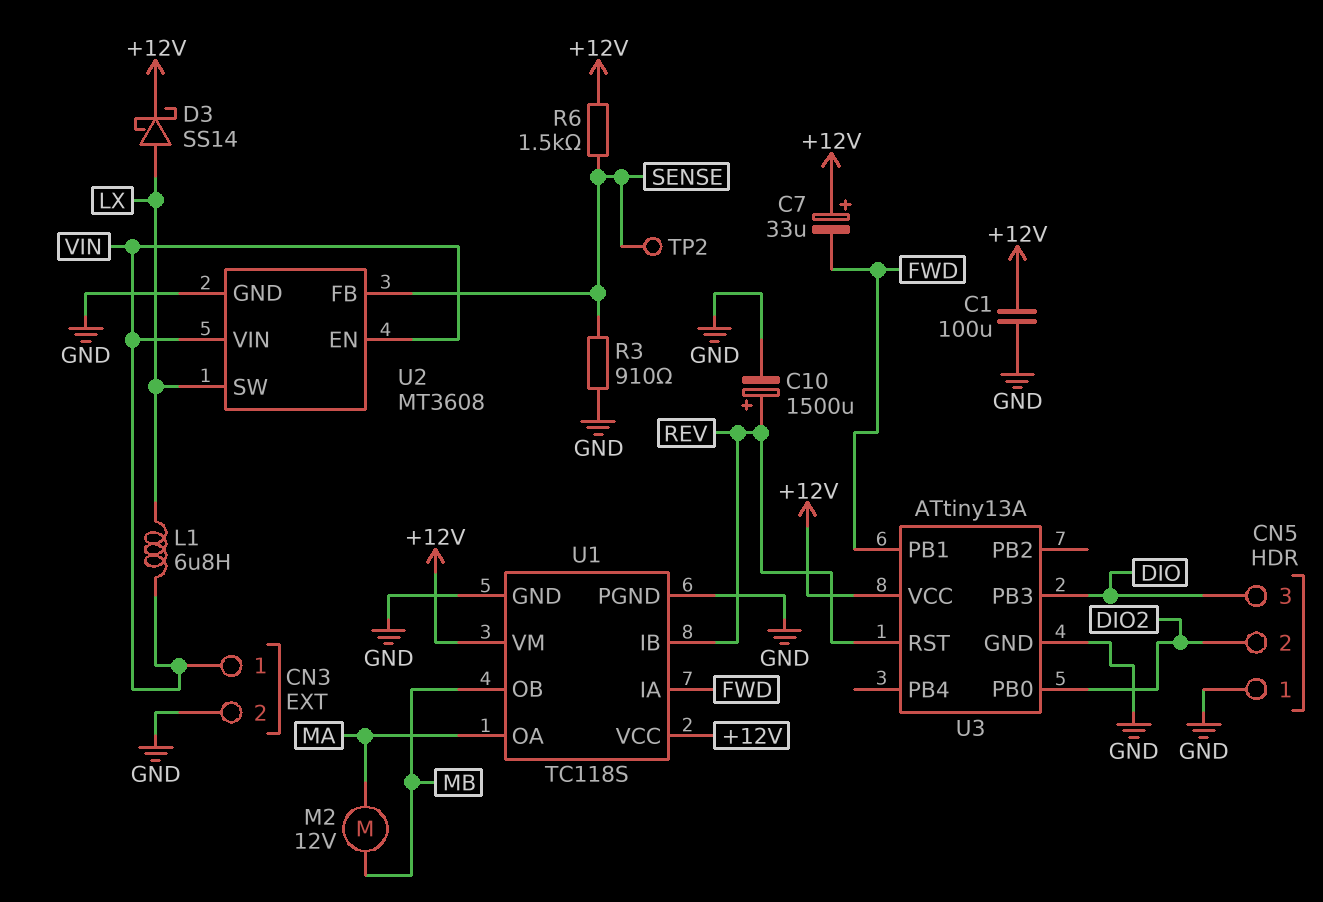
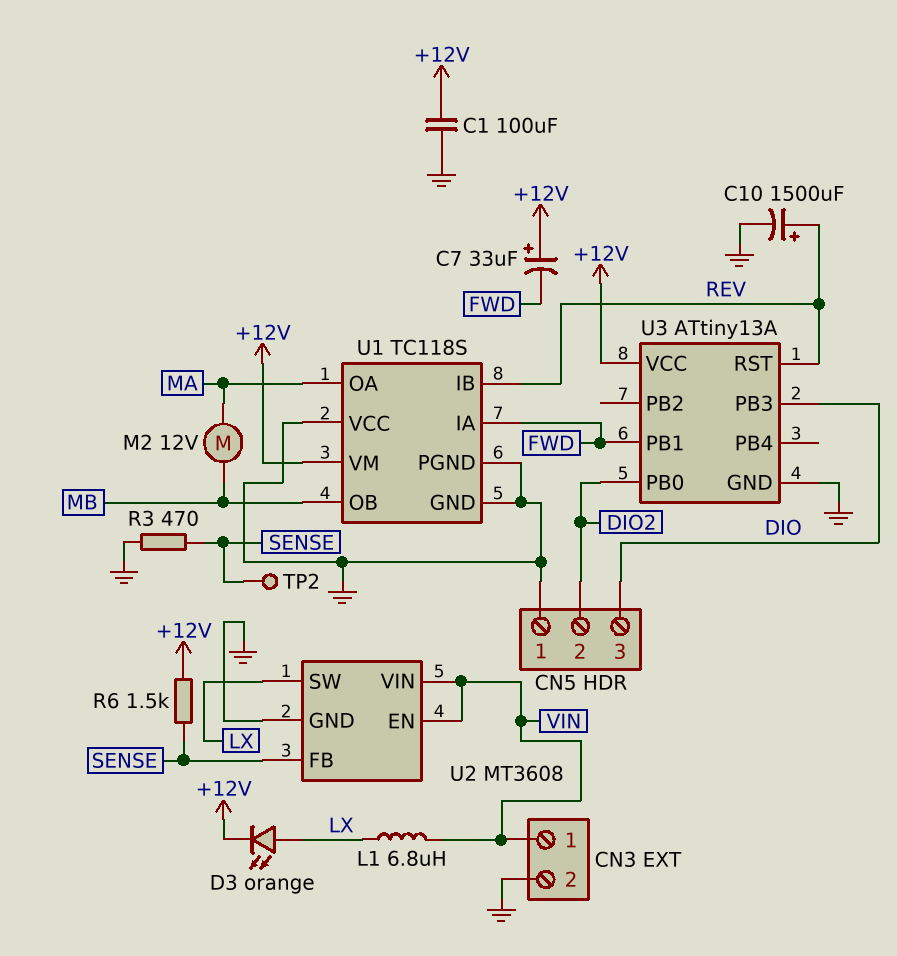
D3: schottky SS14 (A LX, K +12V) -> LED orange (A LX, K +12V)
R3: 910 (GND, SENSE) -> 470 (GND, SENSE)
U1 pin VCC: +12V -> GND

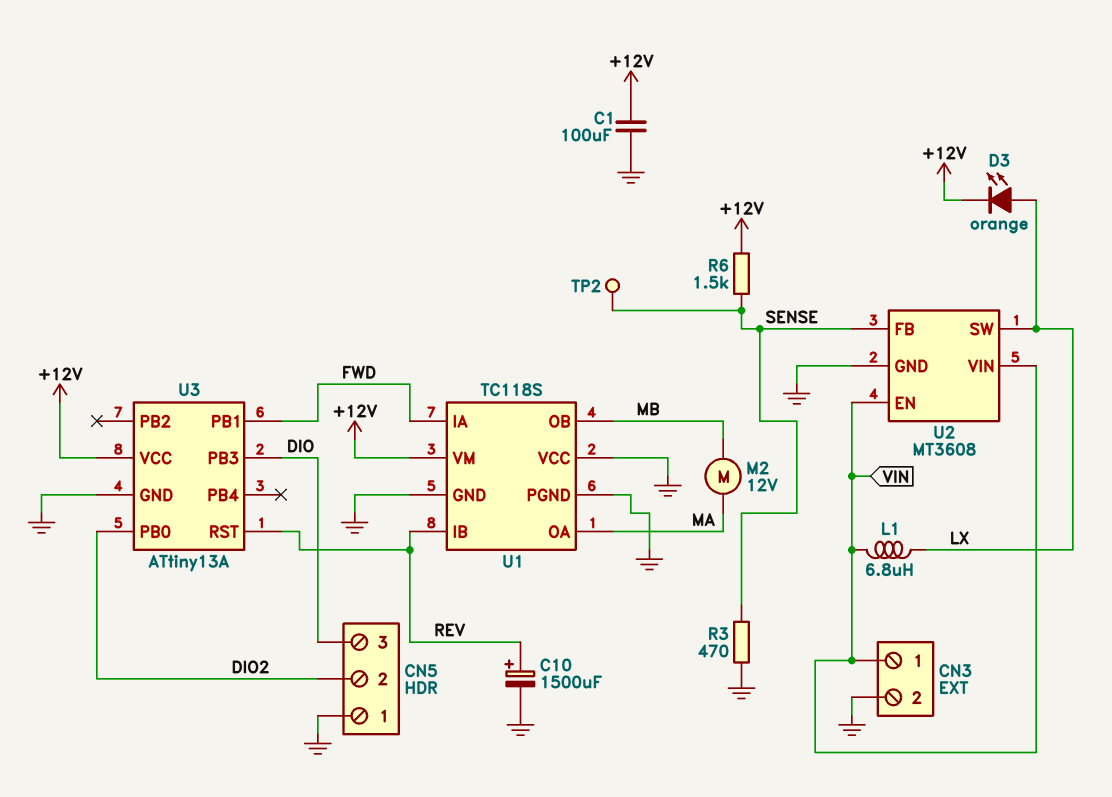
C7: 33uF (plus +12V, minus FWD) -> none

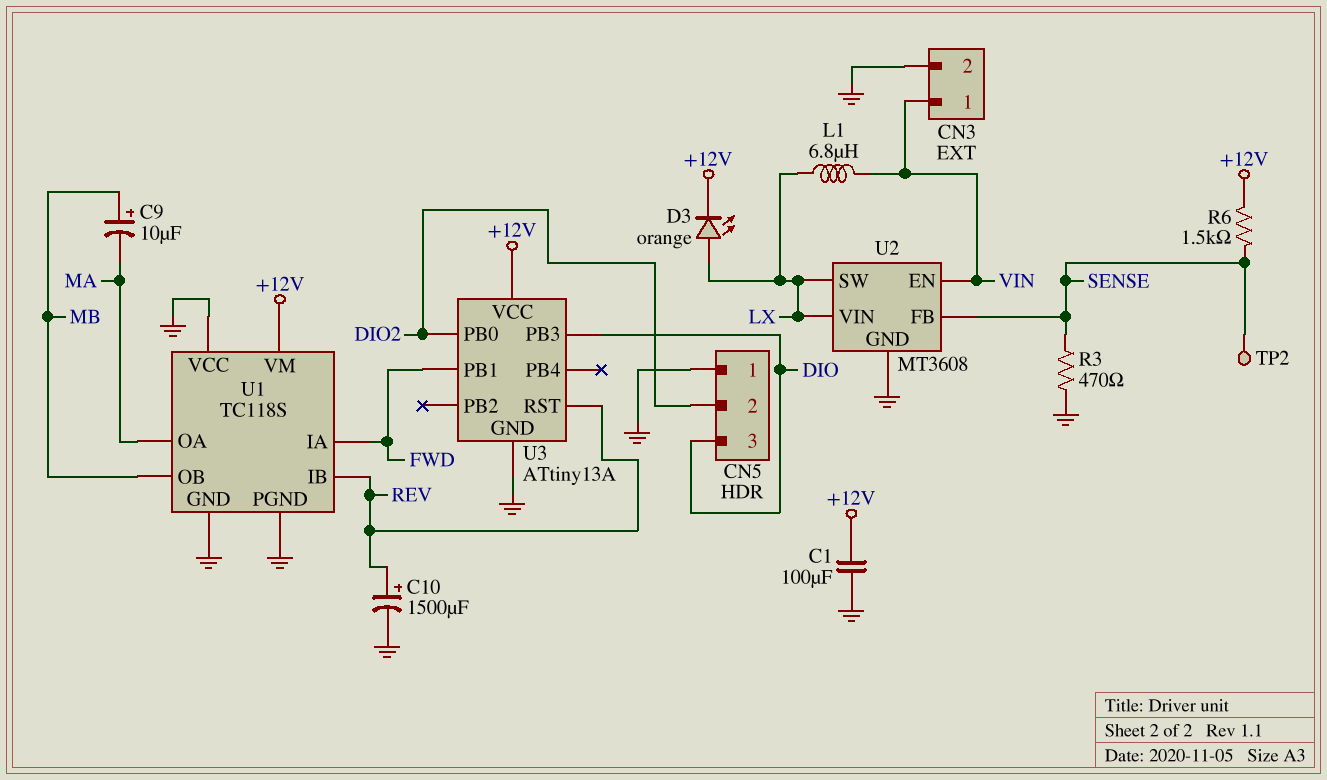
C9: none -> 10uF (plus MB, minus MA)
M2: motor 12V (MA, MB) -> none
U2 pin VIN: VIN -> LX

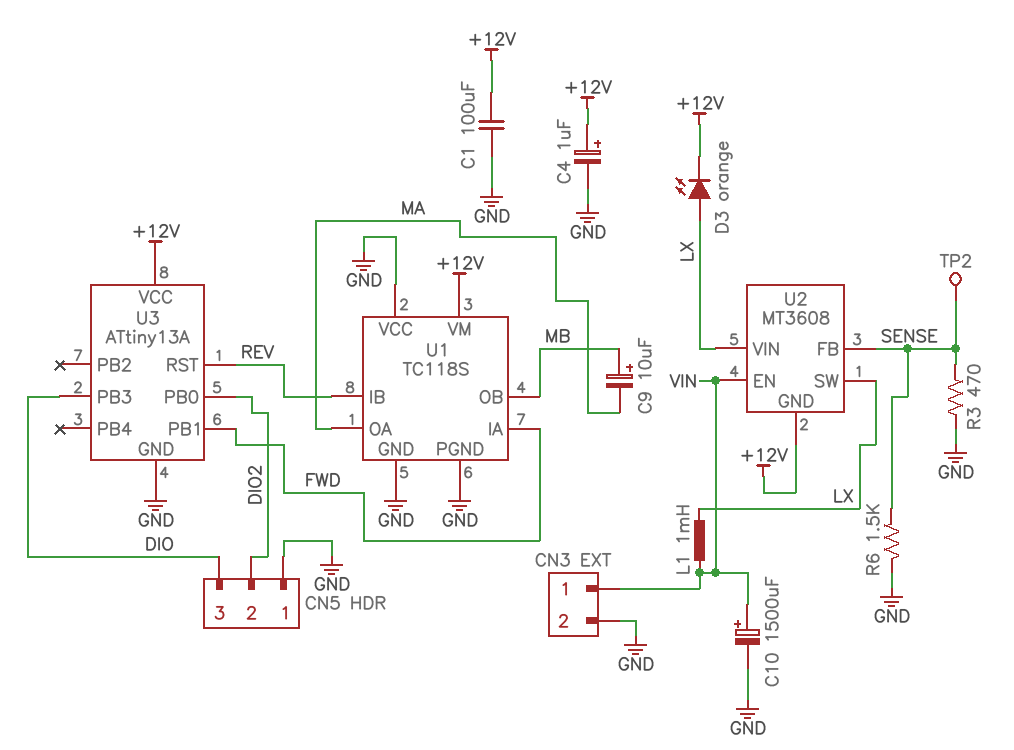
C4: none -> 1uF (plus +12V, minus GND)
C10: 1500uF (plus REV, minus GND) -> 1500uF (plus VIN, minus GND)
L1: 6.8uH (LX, VIN) -> 1mH (LX, VIN)
R6: 1.5k (+12V, SENSE) -> 1.5k (GND, SENSE)
U2 pin GND: GND -> +12V

